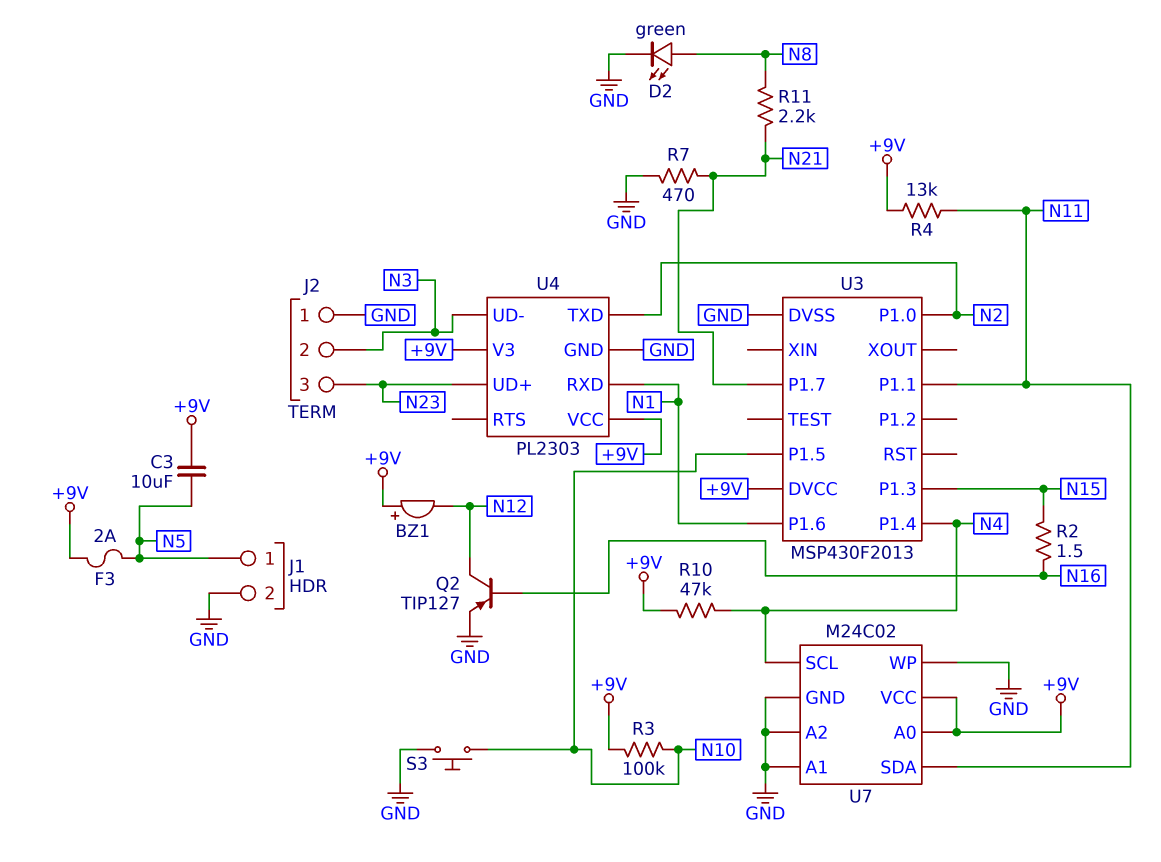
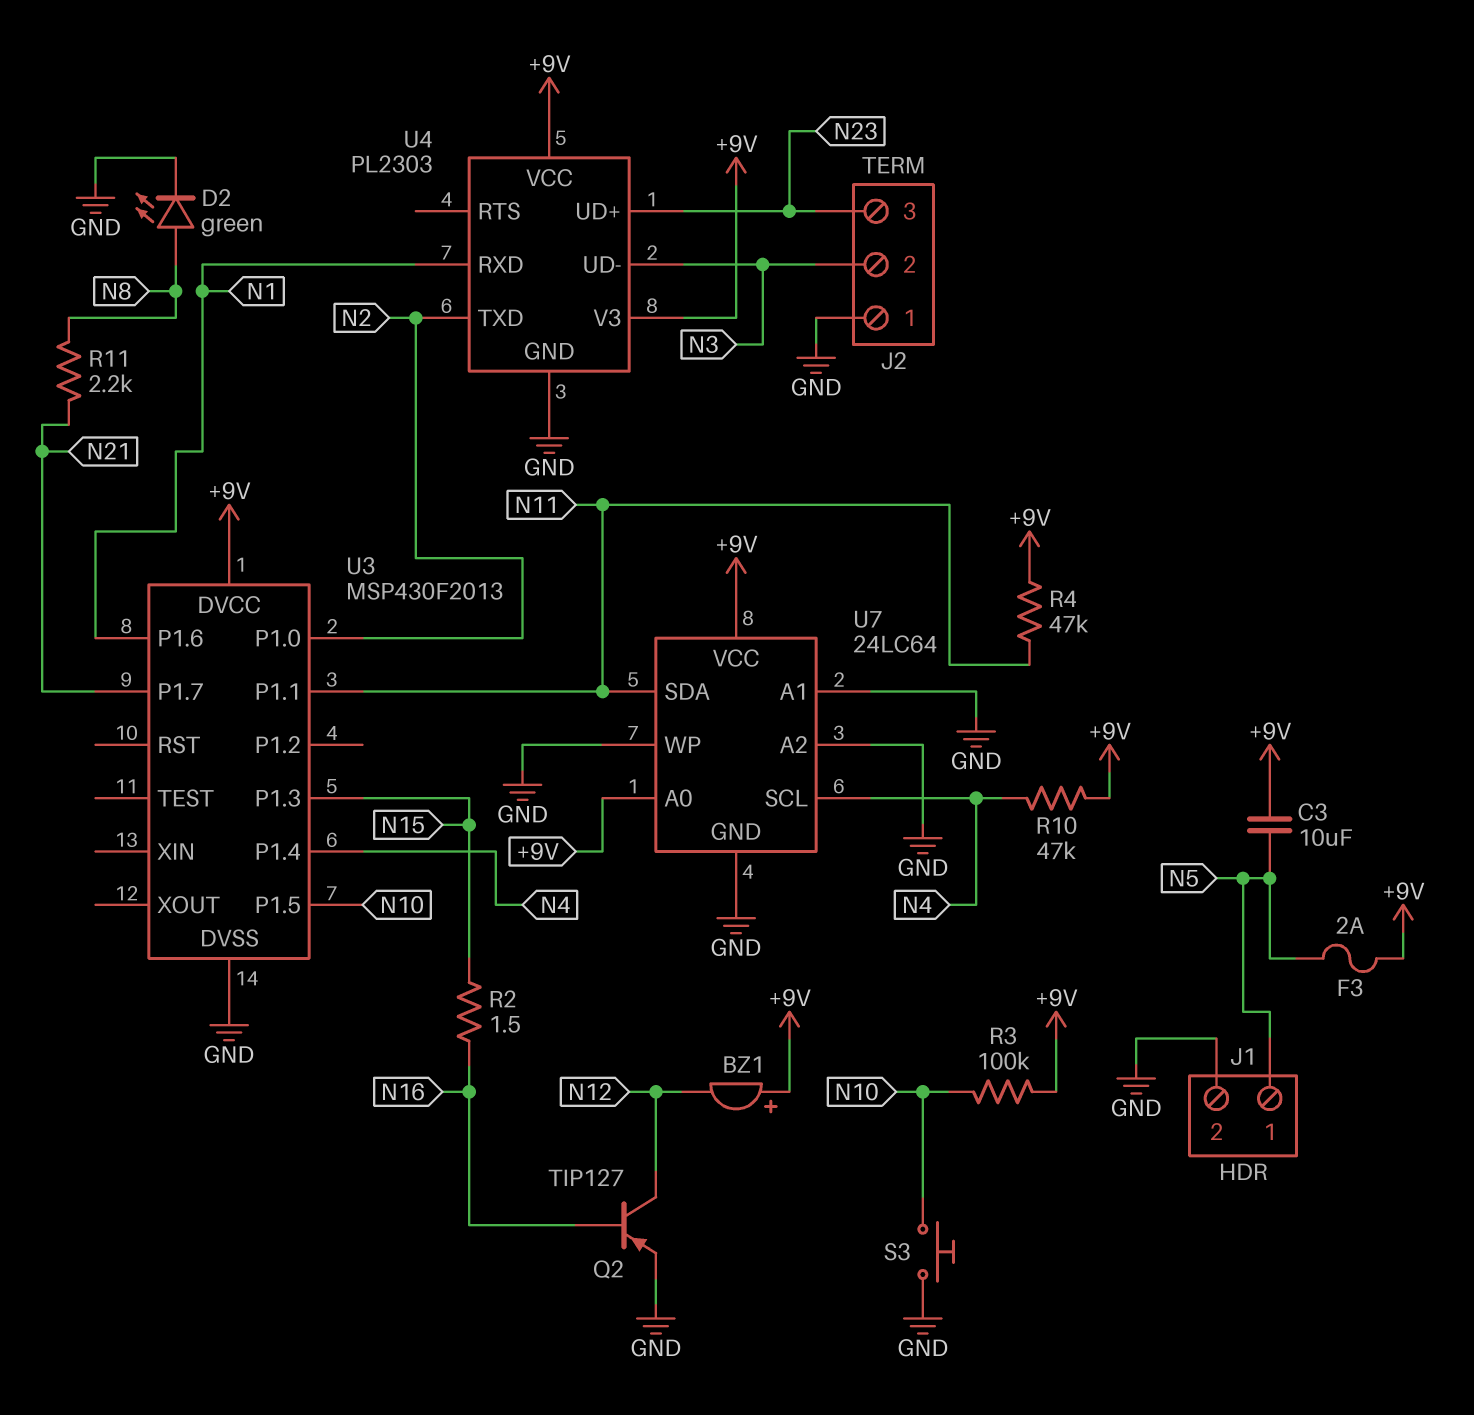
R4: 13k (+9V, N11) -> 47k (+9V, N11)
R7: 470 (GND, N21) -> none
U7: M24C02 -> 24LC64

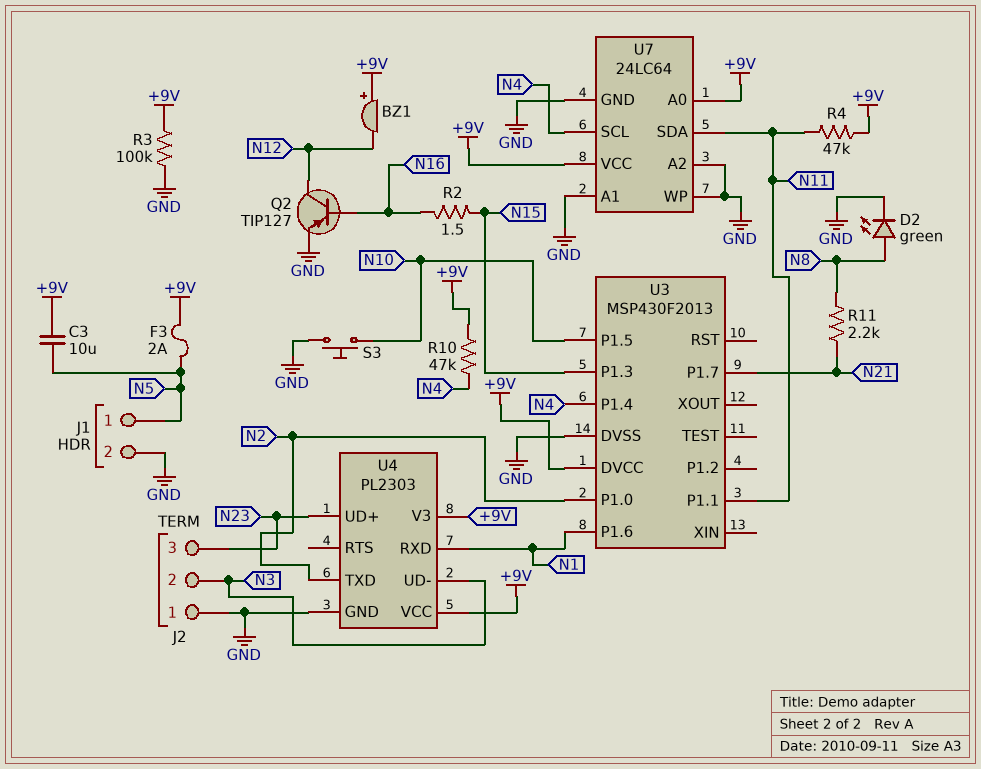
R3: 100k (+9V, N10) -> 100k (+9V, GND)

